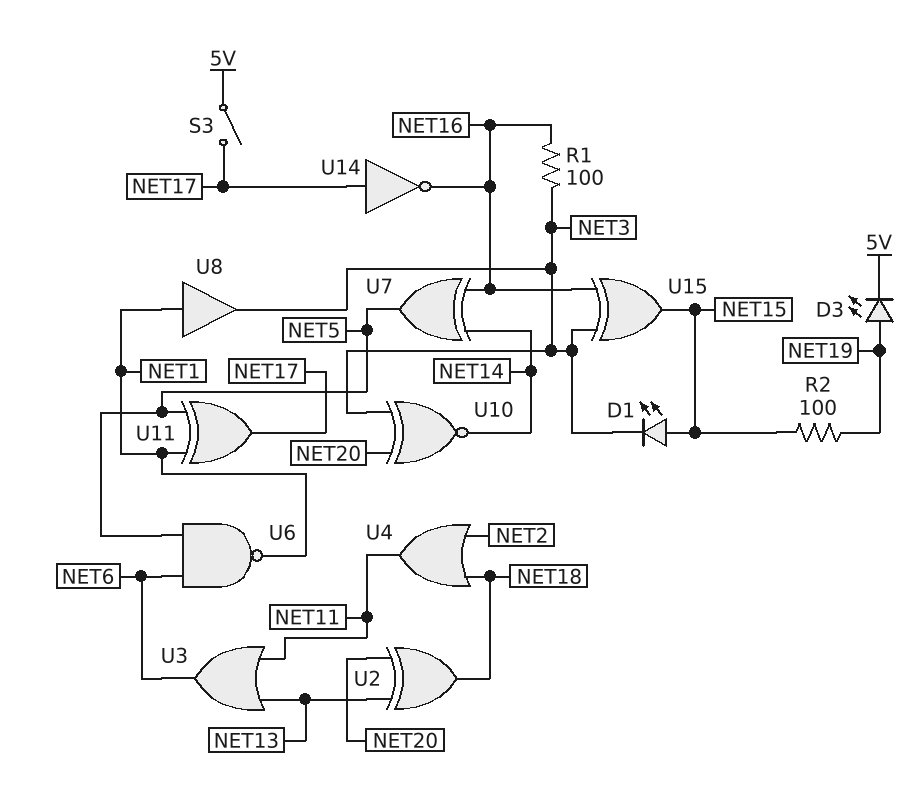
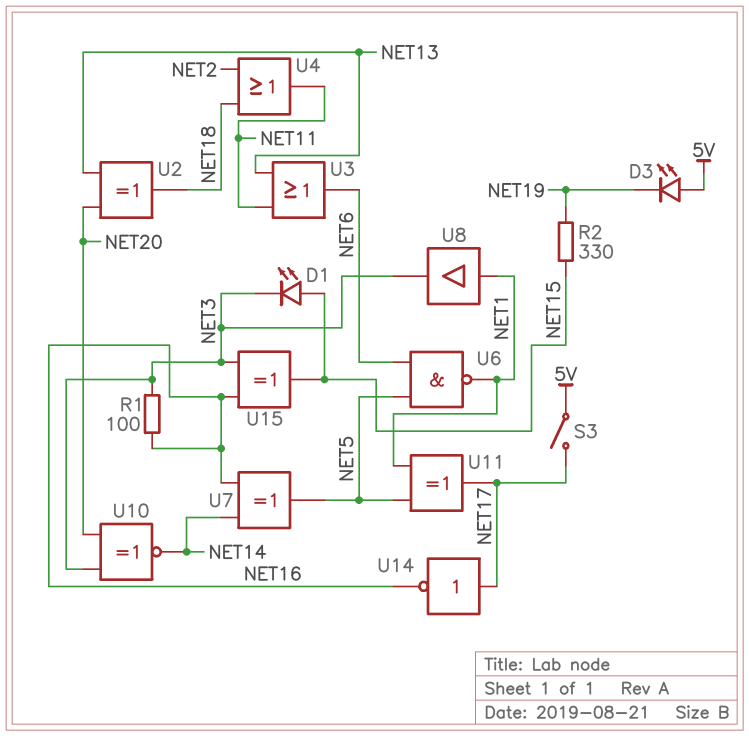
D3: LED (A NET19, K 5V) -> LED (A 5V, K NET19)
R2: 100 (NET15, NET19) -> 330 (NET15, NET19)

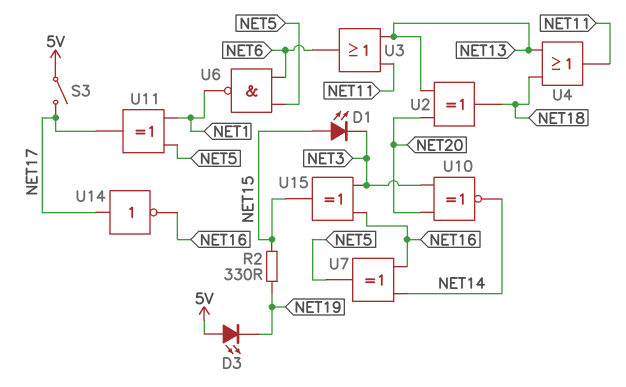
R1: 100 (NET3, NET16) -> none
U4: OR (in NET2, in NET18, out NET11) -> OR (in NET13, in NET18, out NET11)
U8: buffer (in NET1, out NET3) -> none

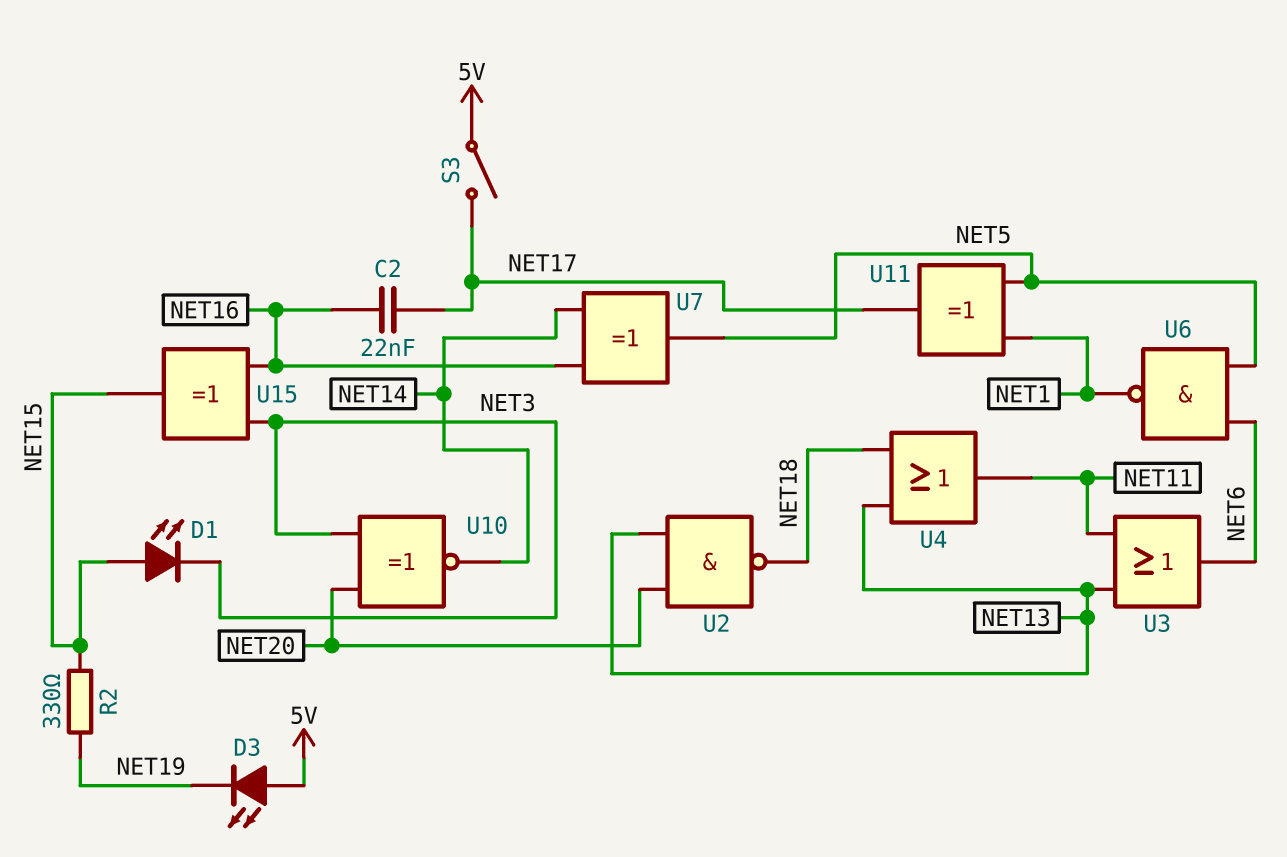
C2: none -> 22nF (NET16, NET17)
U2: XOR (in NET13, in NET20, out NET18) -> NAND (in NET13, in NET20, out NET18)
U14: NOT (in NET17, out NET16) -> none

